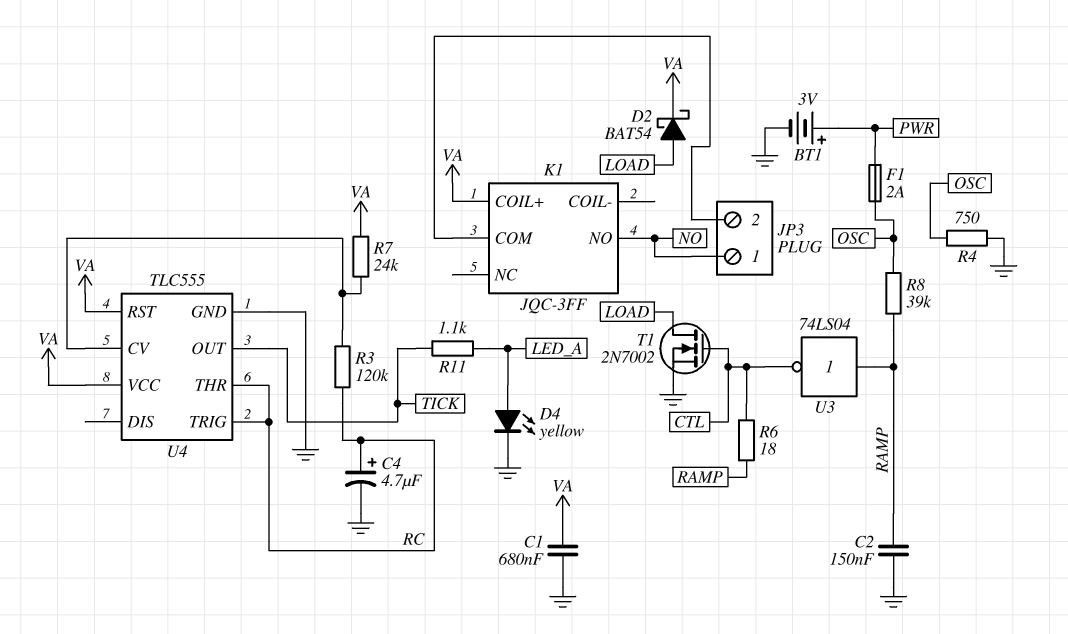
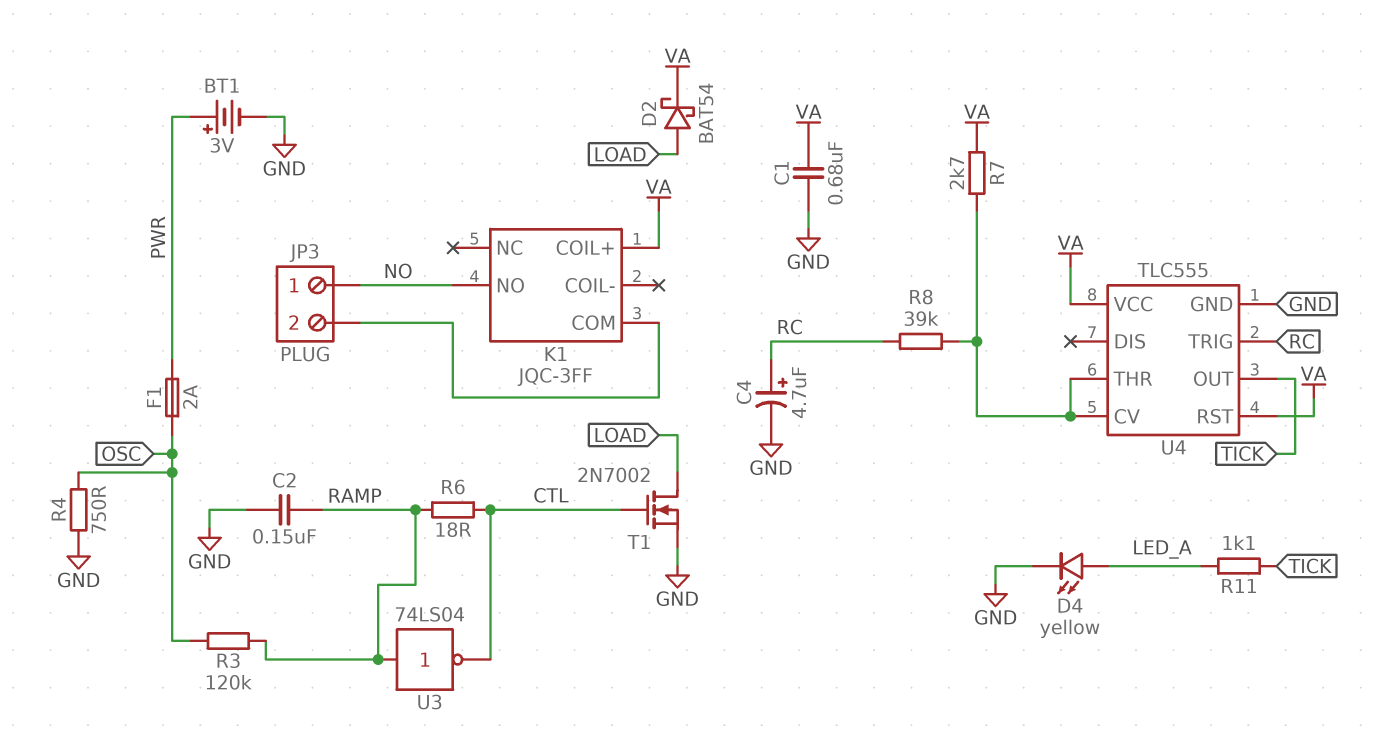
R3: 120k (RC, U4/CV) -> 120k (OSC, RAMP)
R7: 24k (U4/CV, VA) -> 2.7k (U4/CV, VA)
R8: 39k (OSC, RAMP) -> 39k (RC, U4/CV)
U4 pin THR: RC -> U4/CV

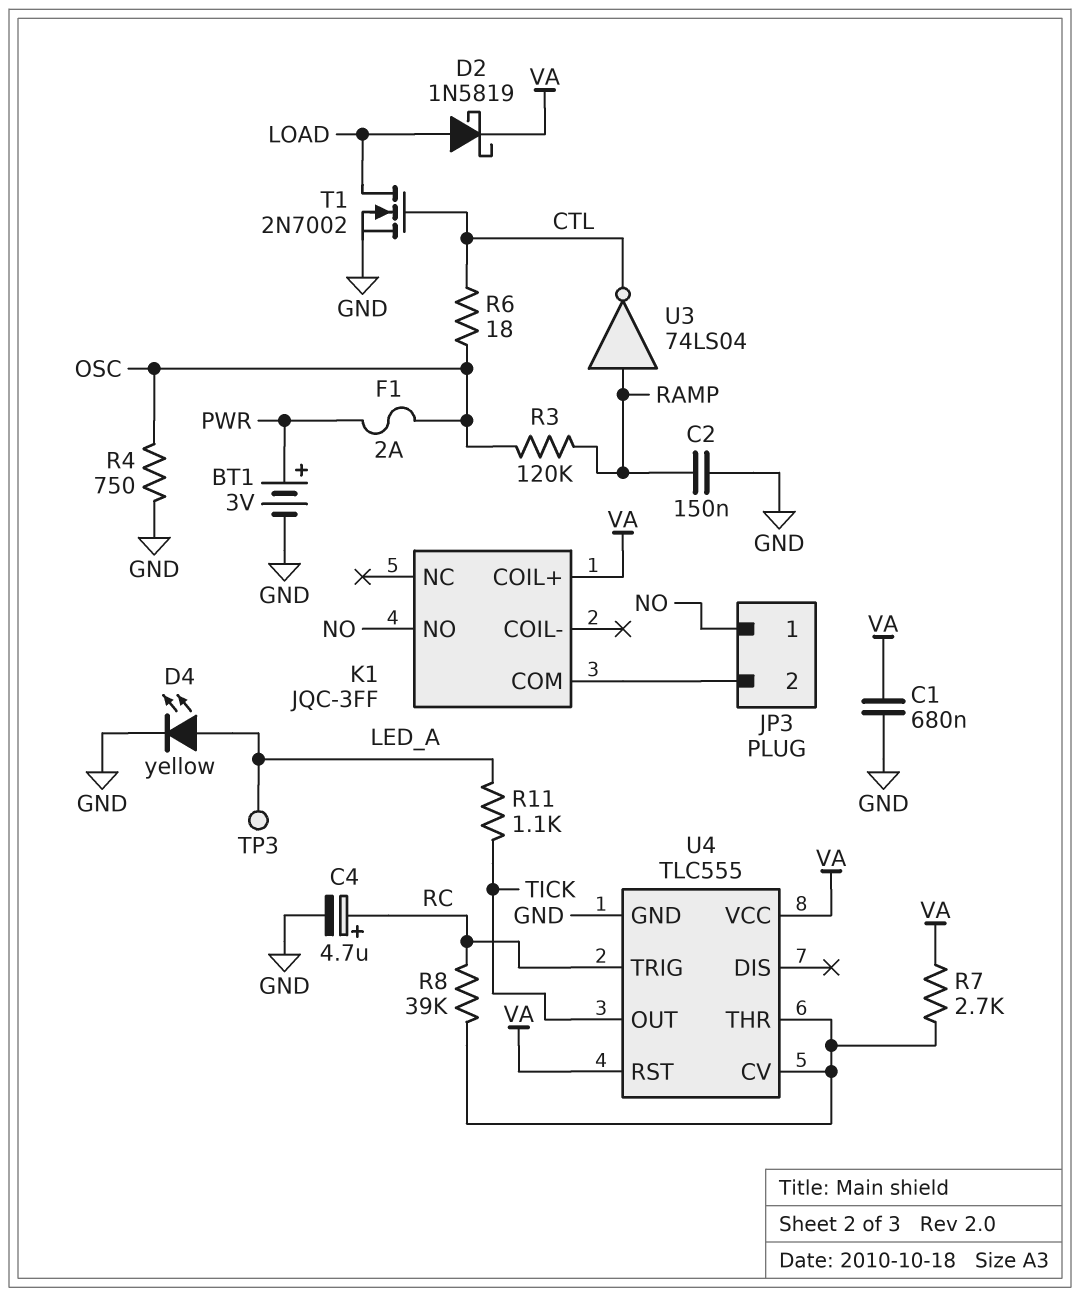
D2: schottky BAT54 (A LOAD, K VA) -> schottky 1N5819 (A LOAD, K VA)
R6: 18 (CTL, RAMP) -> 18 (CTL, OSC)
TP3: none -> test point (LED_A)

